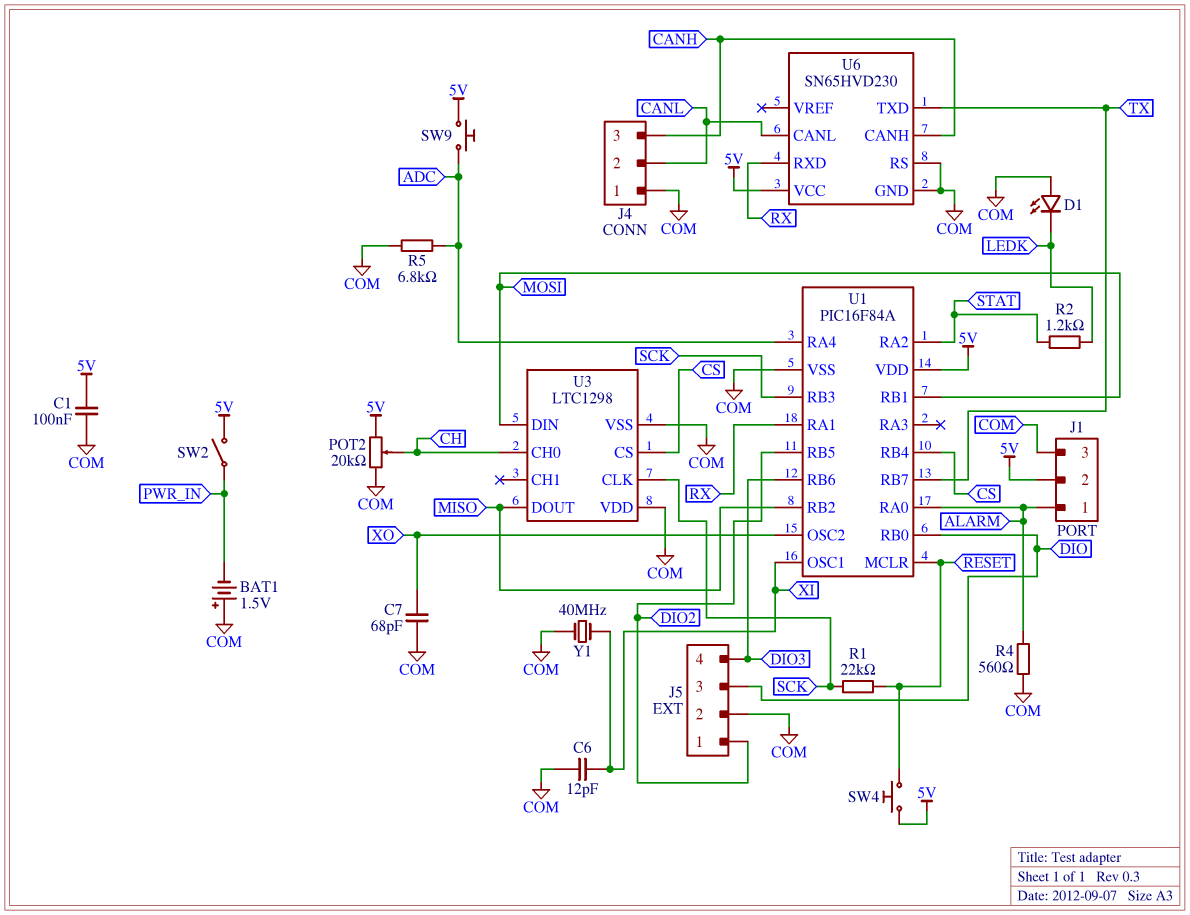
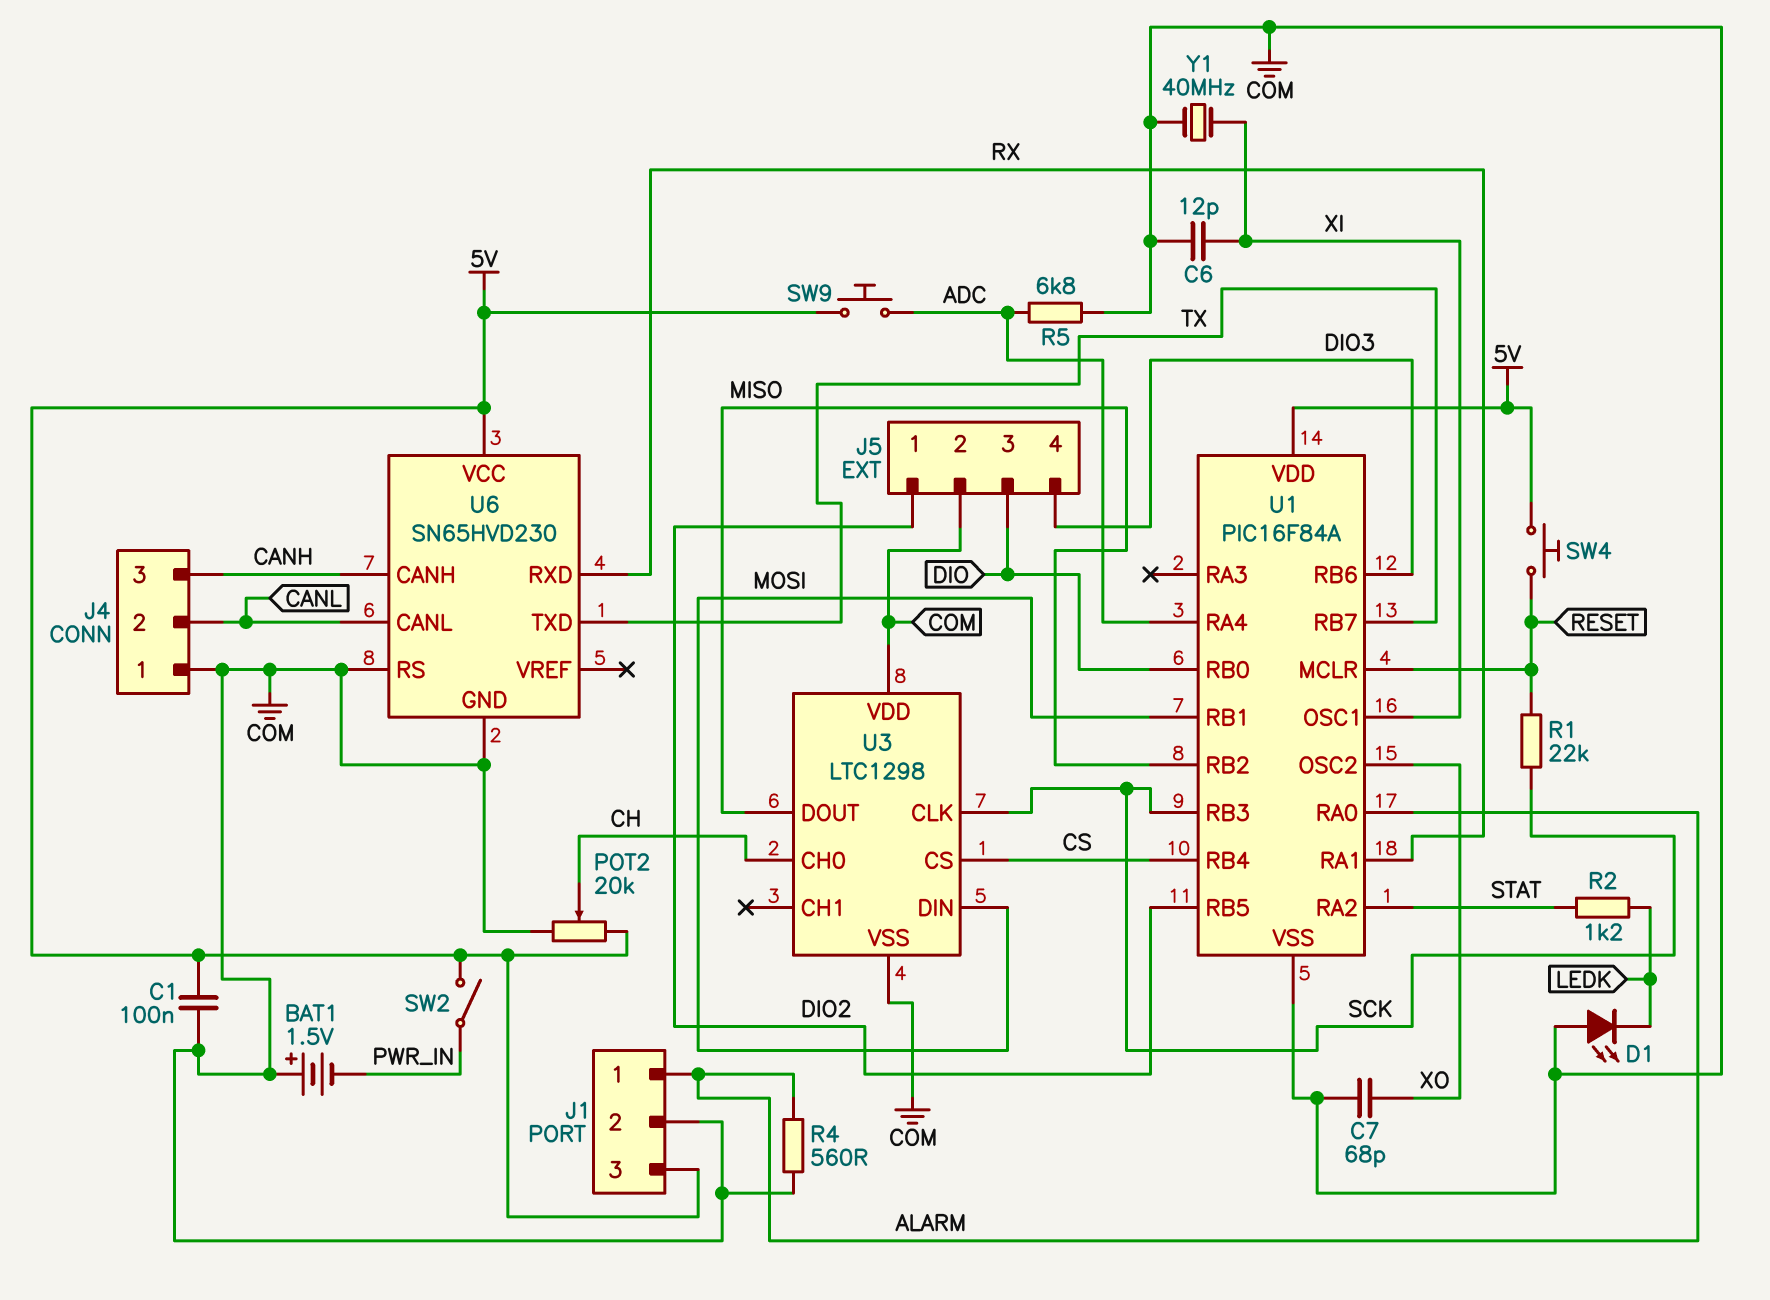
J1 pin 2: 5V -> COM
J1 pin 3: COM -> 5V

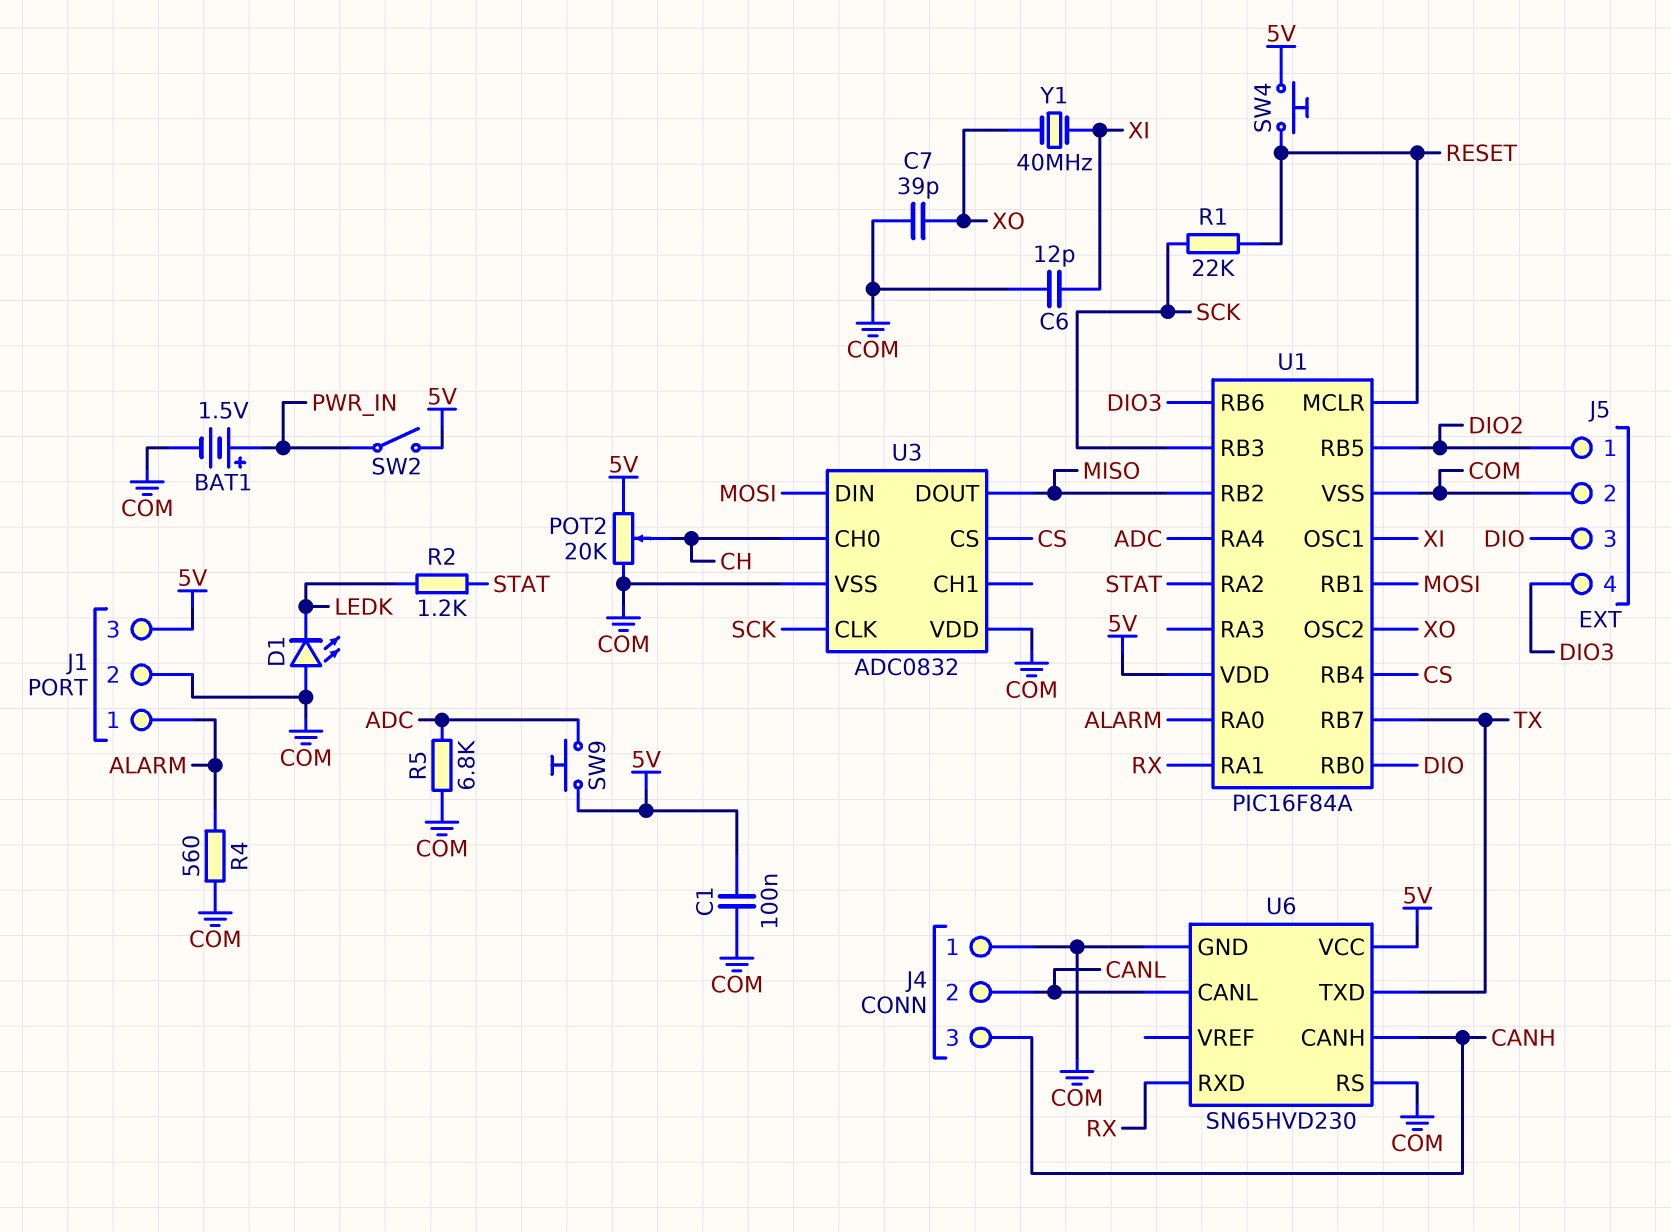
BAT1: 1.5V (plus COM, minus PWR_IN) -> 1.5V (plus PWR_IN, minus COM)
C7: 68pF (COM, XO) -> 39pF (COM, XO)
U3: LTC1298 -> ADC0832
Y1: 40MHz (COM, XI) -> 40MHz (XI, XO)

